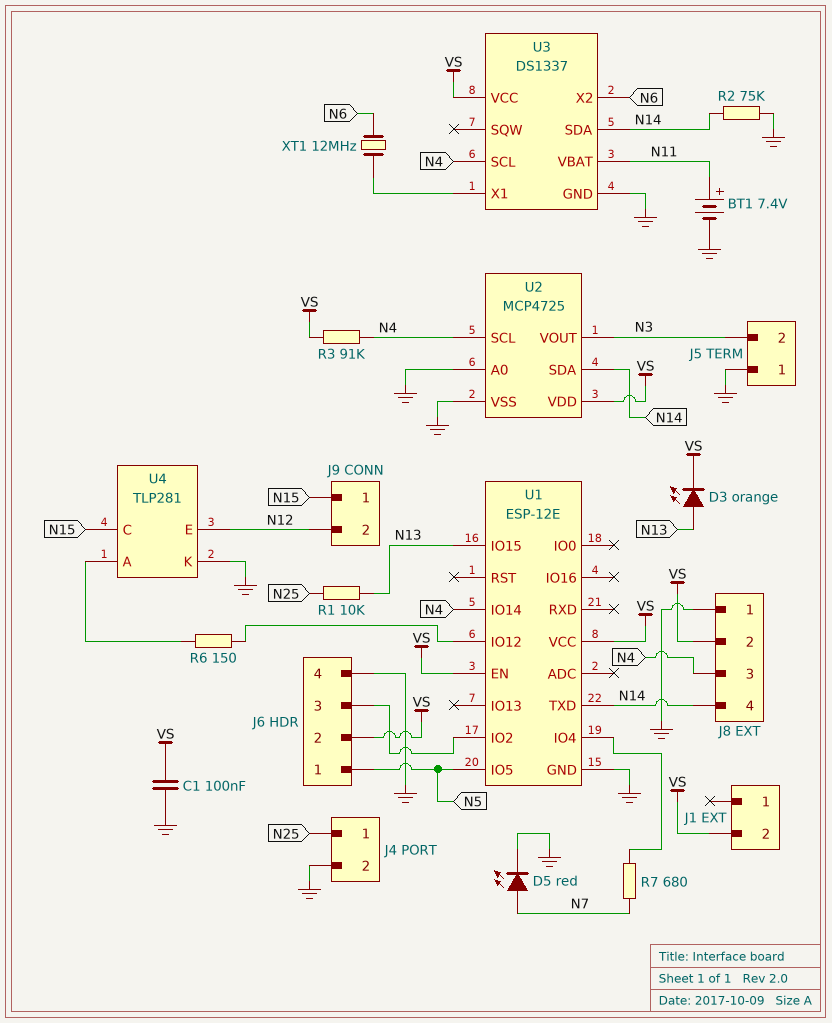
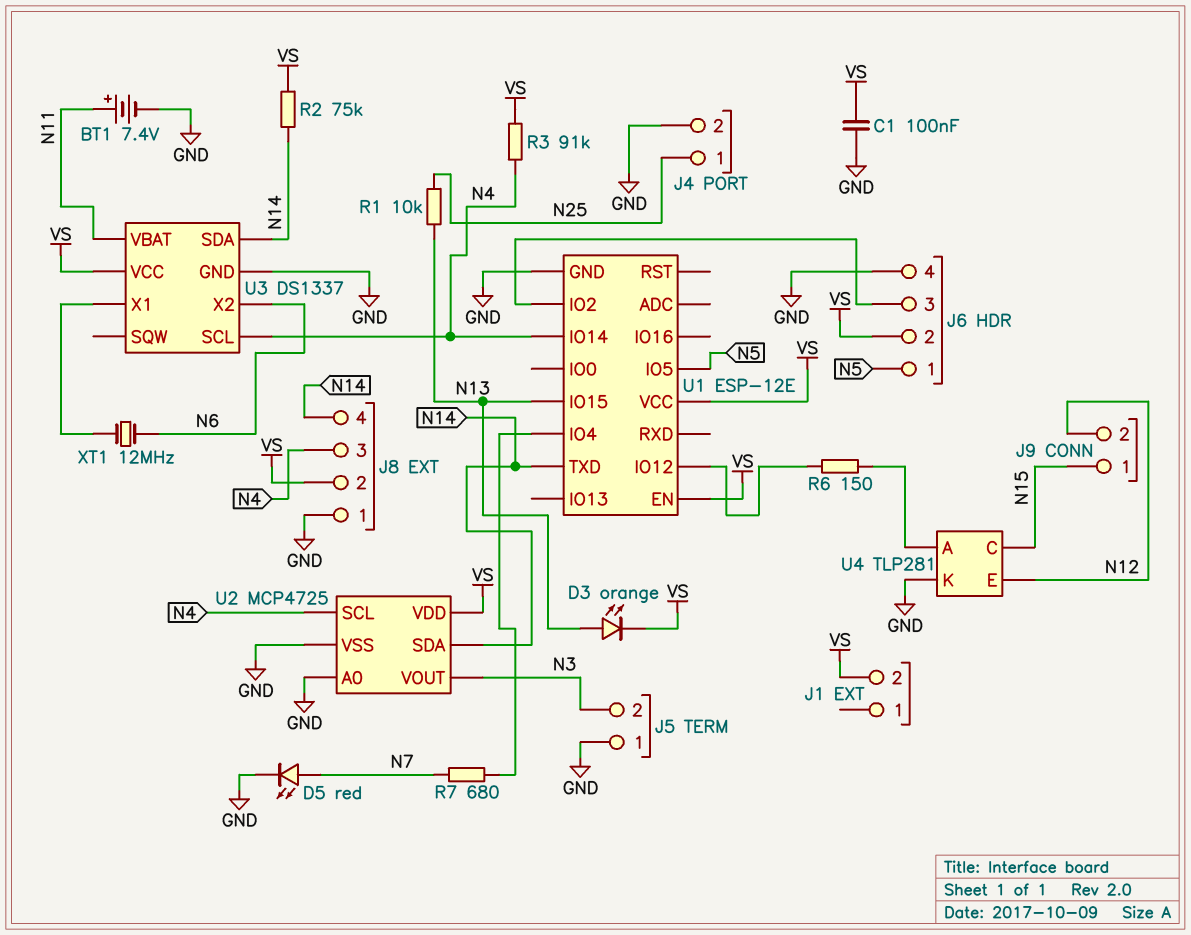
R2: 75k (GND, N14) -> 75k (N14, VS)

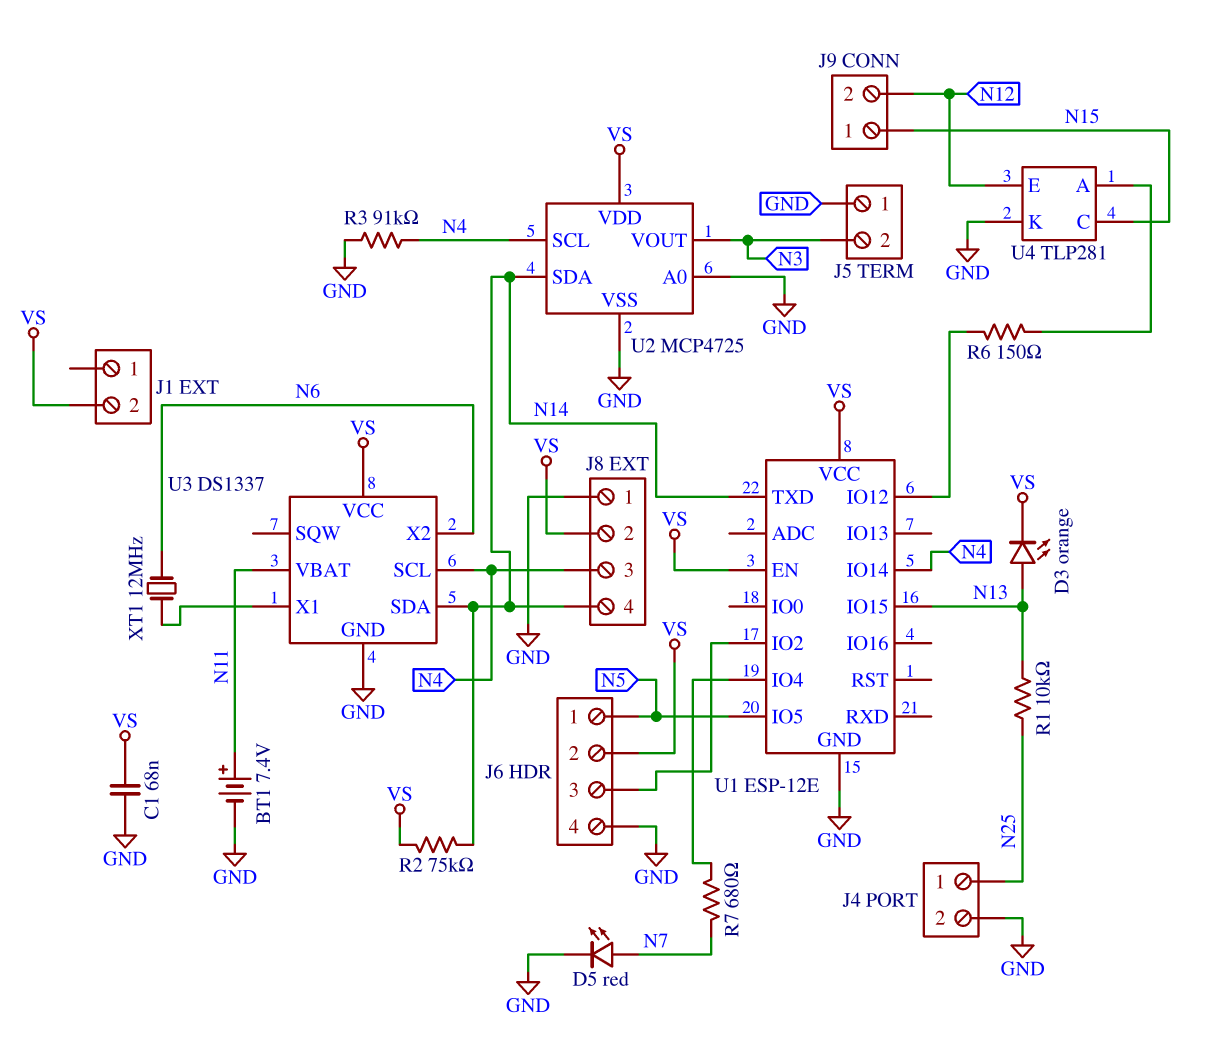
C1: 100nF (GND, VS) -> 68nF (GND, VS)
R3: 91k (N4, VS) -> 91k (GND, N4)

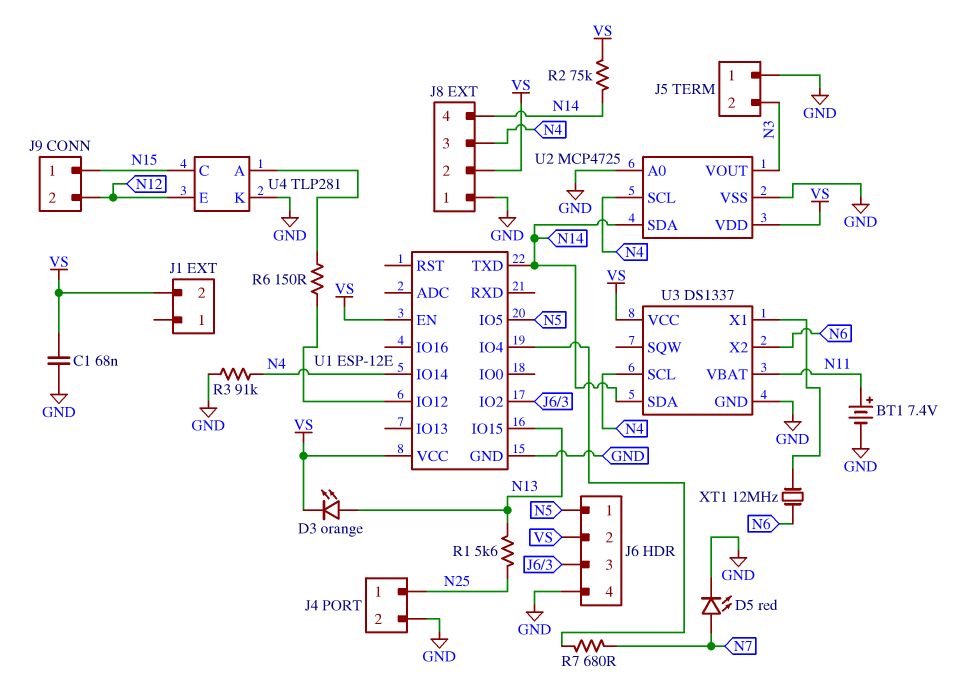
R1: 10k (N13, N25) -> 5.6k (N13, N25)

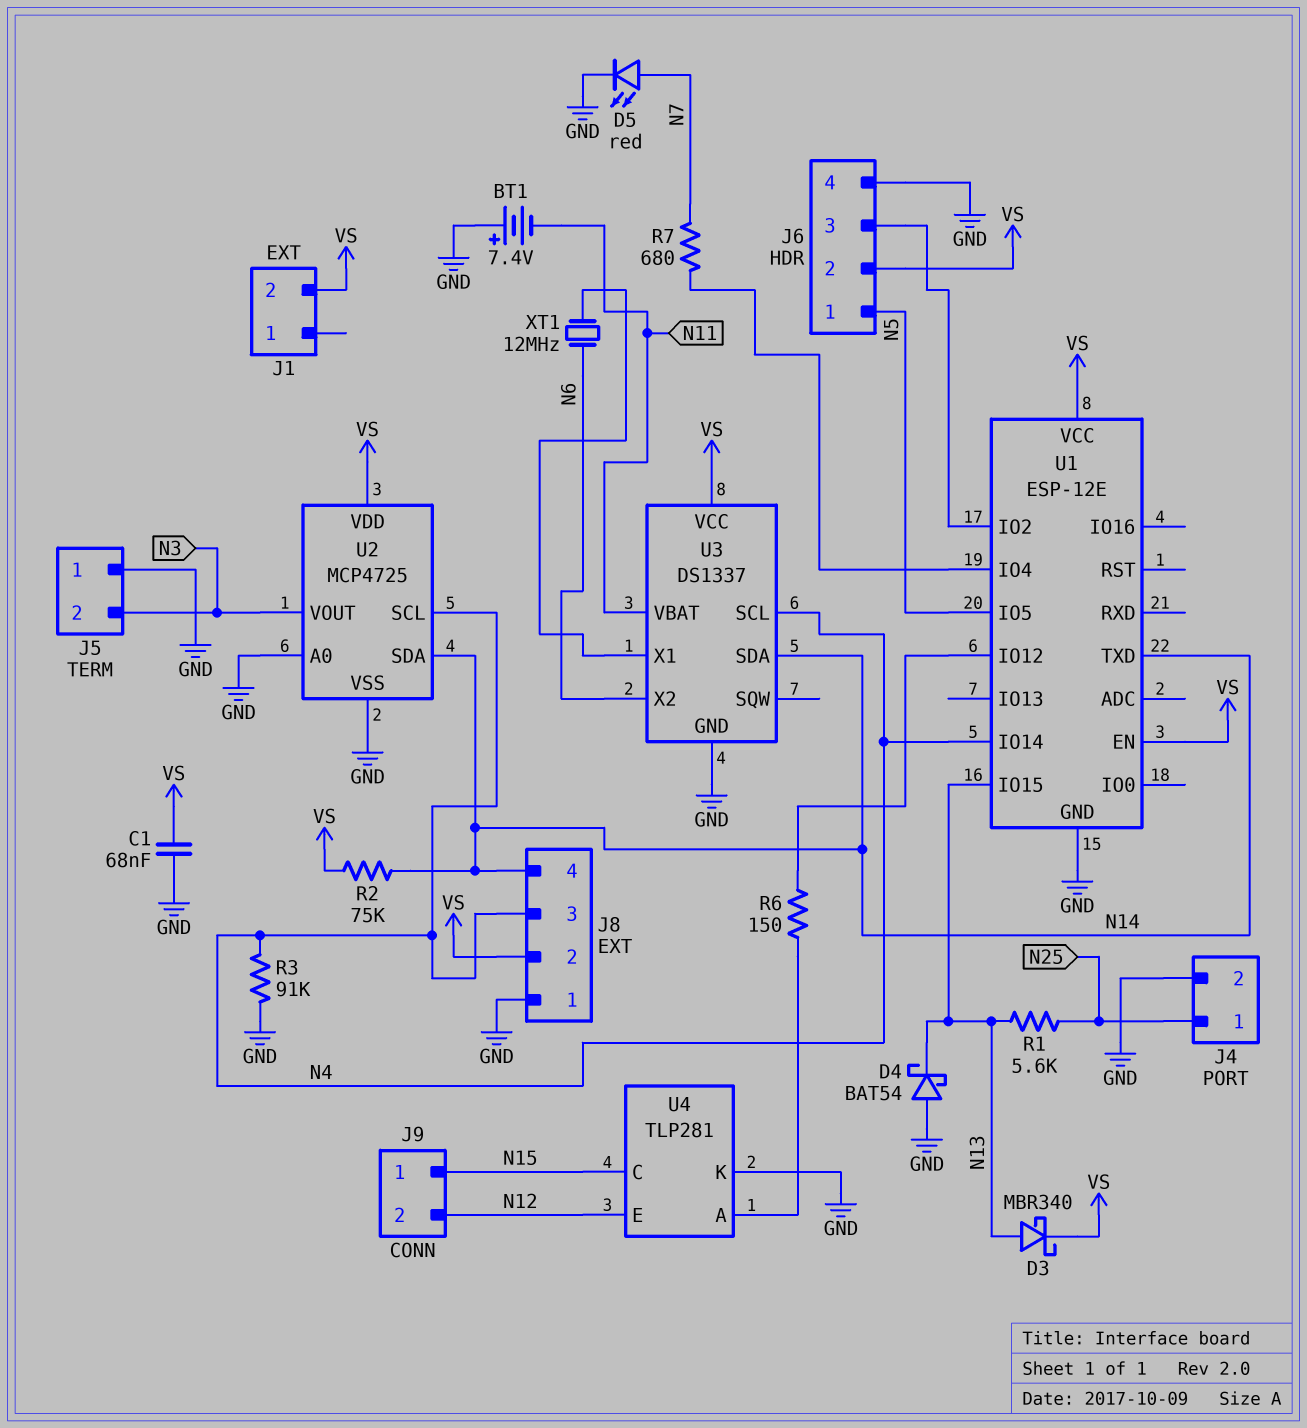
BT1: 7.4V (plus N11, minus GND) -> 7.4V (plus GND, minus N11)
D3: LED orange (A N13, K VS) -> schottky MBR340 (A N13, K VS)
D4: none -> schottky BAT54 (A GND, K N13)

